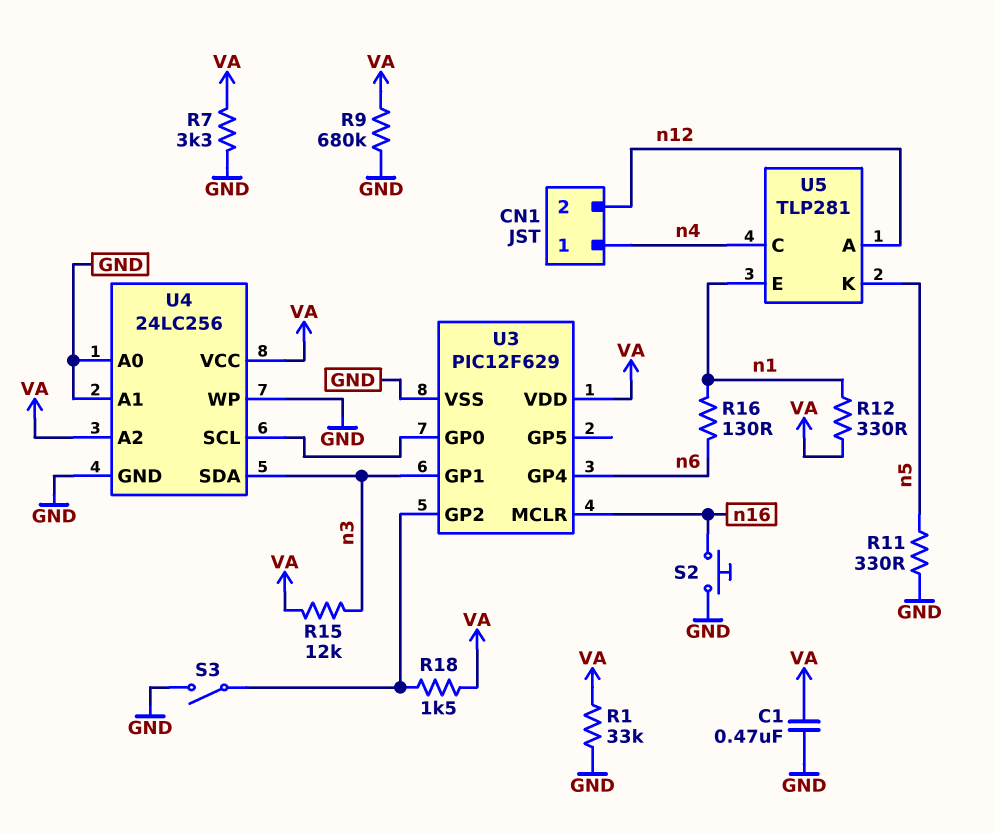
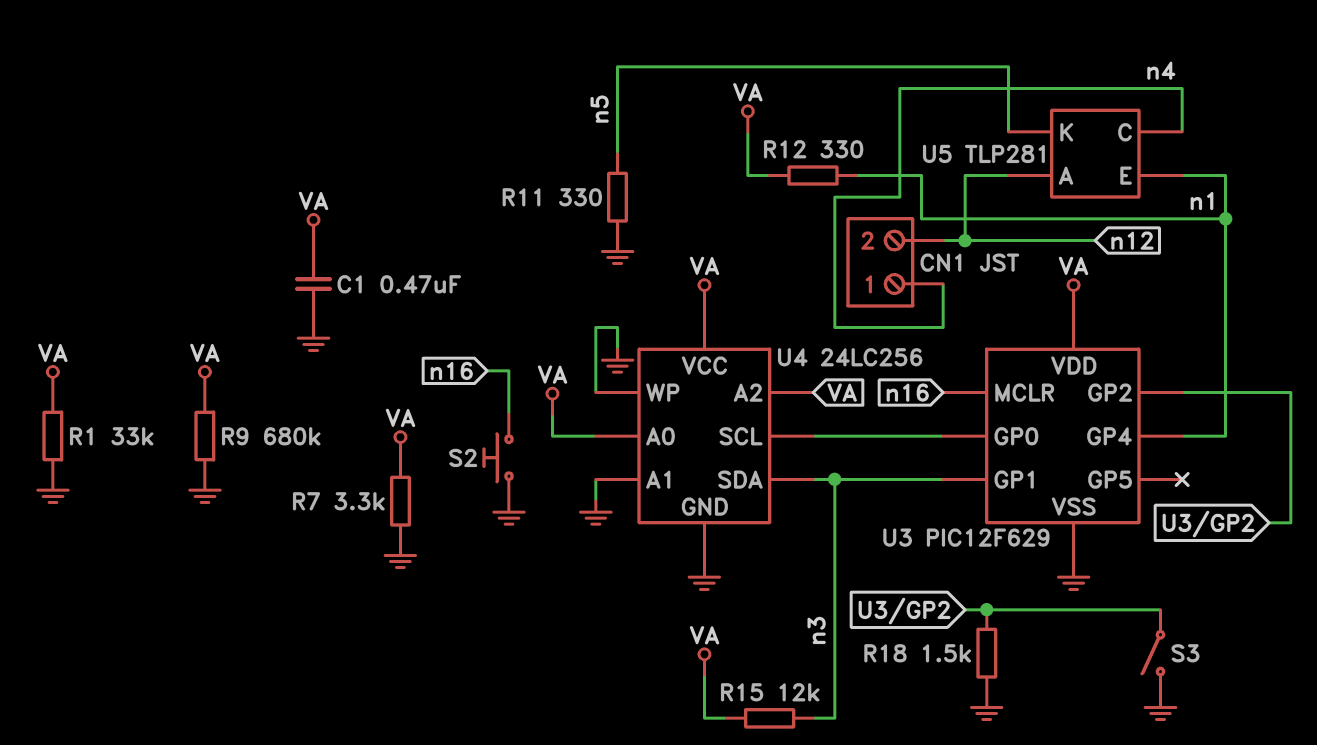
R16: 130 (n1, n6) -> none
R18: 1.5k (U3/GP2, VA) -> 1.5k (GND, U3/GP2)
U3 pin GP4: n6 -> n1
U4 pin A0: GND -> VA

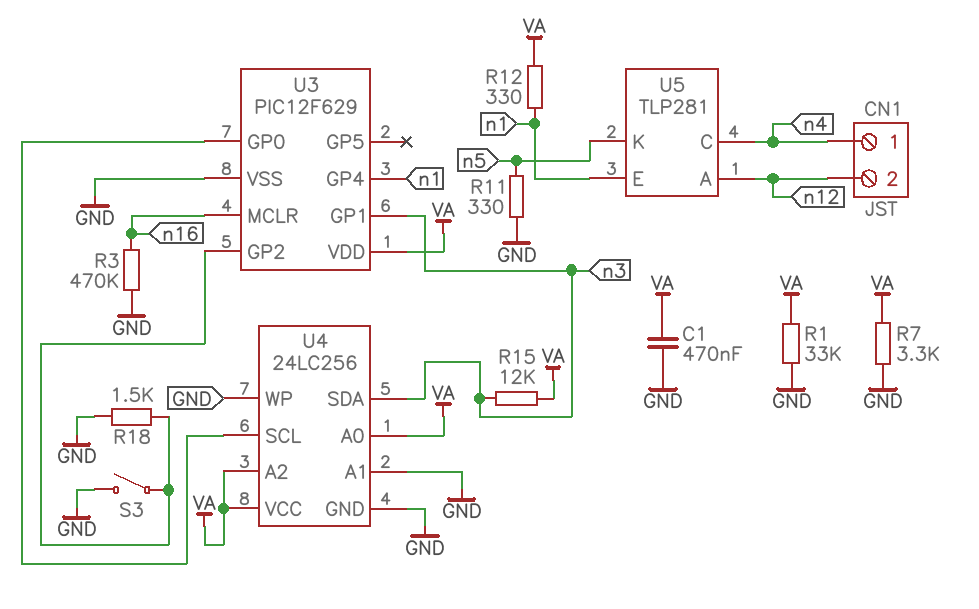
R3: none -> 470k (GND, n16)
R9: 680k (GND, VA) -> none
S2: button (GND, n16) -> none

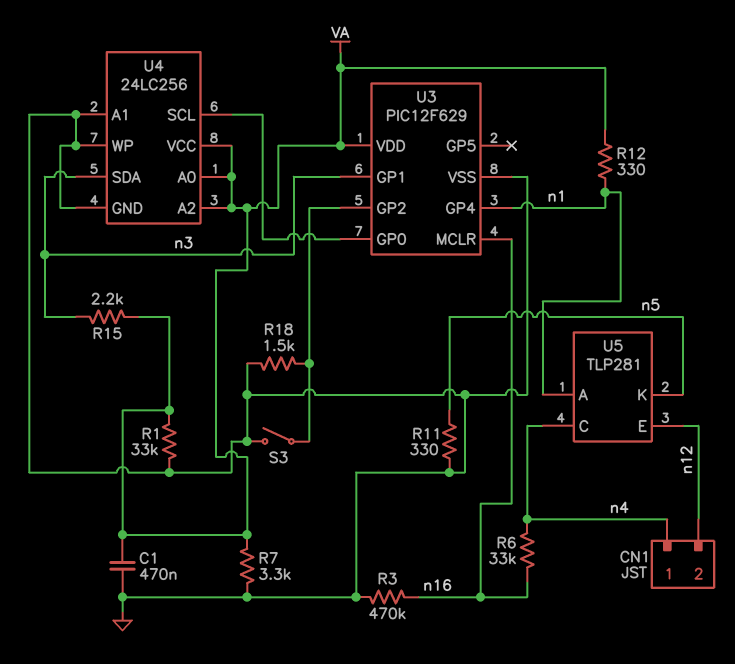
R6: none -> 33k (n4, n16)
R15: 12k (VA, n3) -> 2.2k (VA, n3)
U5 pin A: n12 -> n1
U5 pin E: n1 -> n12

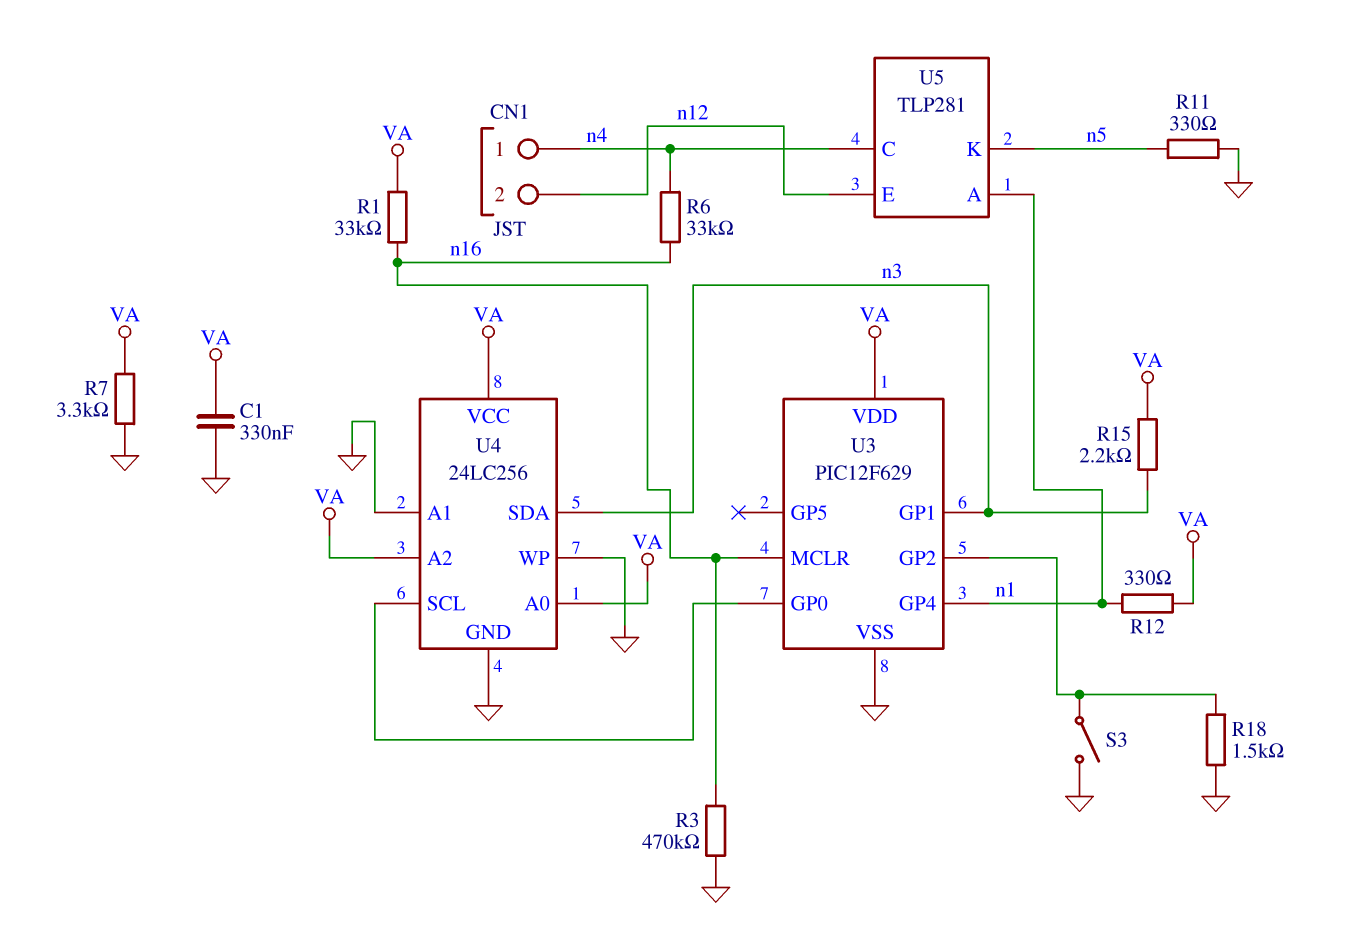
C1: 470nF (GND, VA) -> 330nF (GND, VA)
R1: 33k (GND, VA) -> 33k (VA, n16)

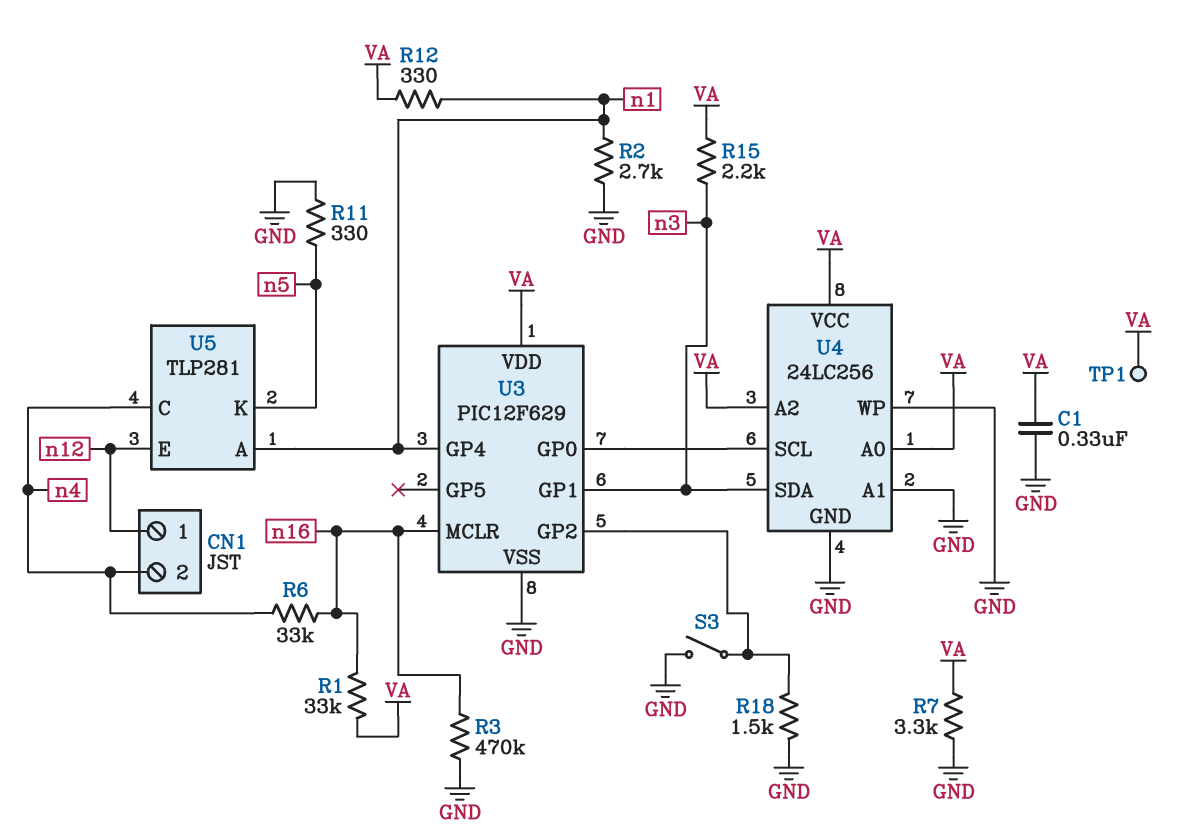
CN1 pin 1: n4 -> n12
CN1 pin 2: n12 -> n4
R2: none -> 2.7k (GND, n1)
TP1: none -> test point (VA)

